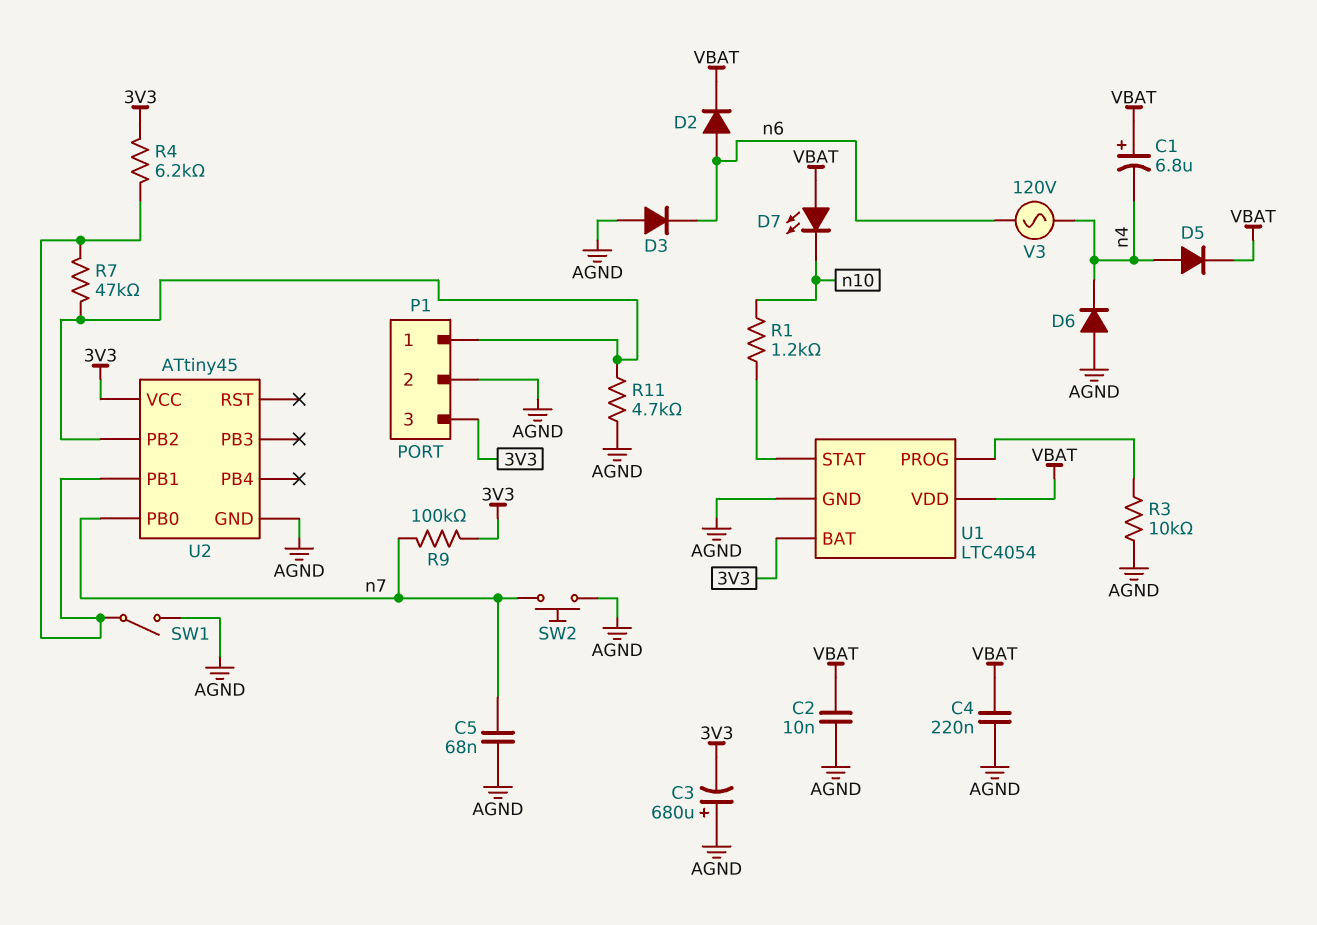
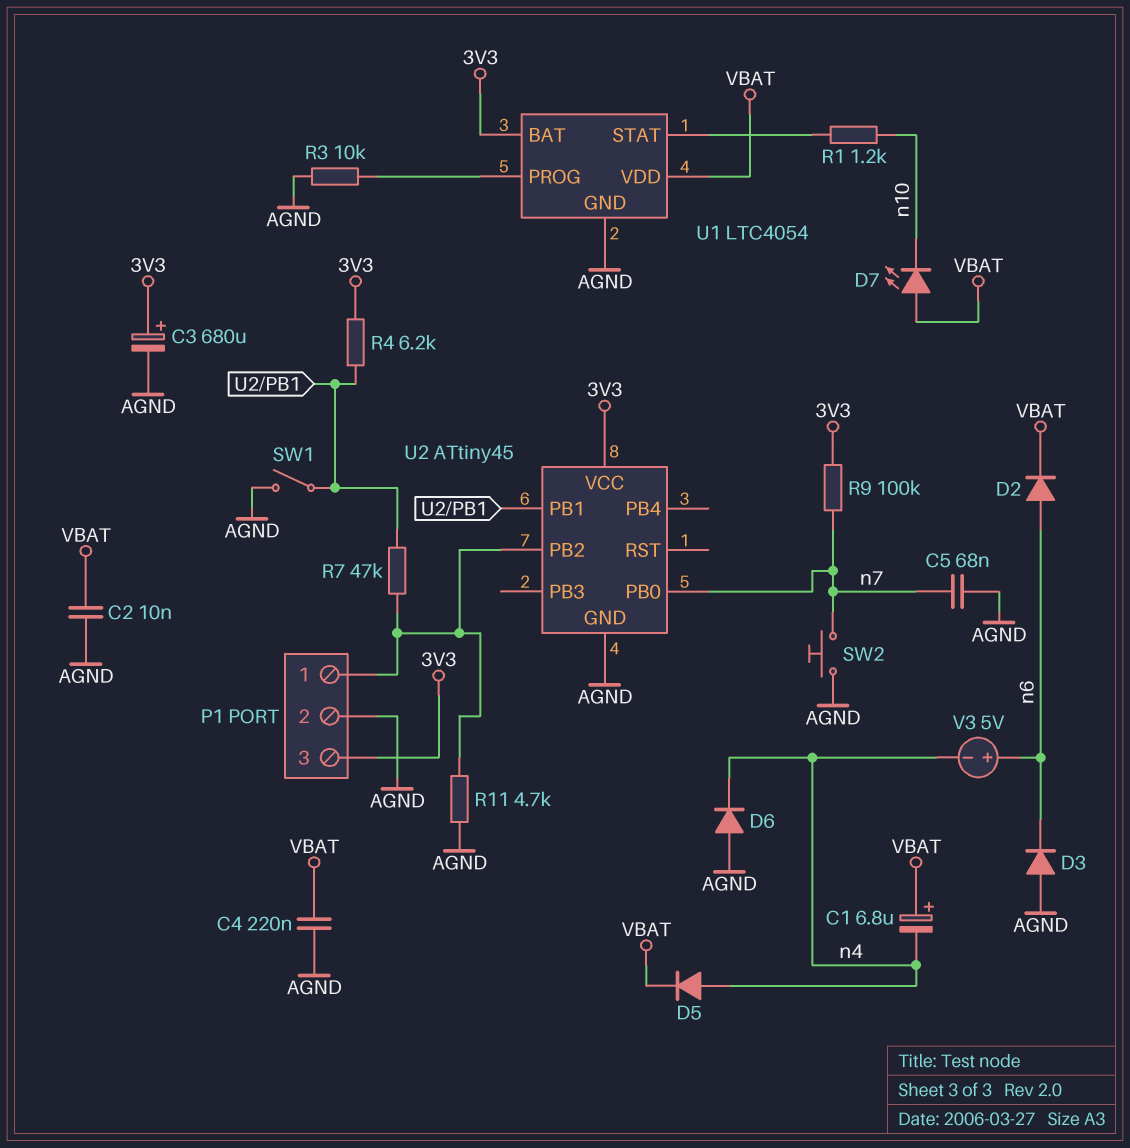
C3: 680uF (plus AGND, minus 3V3) -> 680uF (plus 3V3, minus AGND)
V3: AC 120V (n4, n6) -> 5V (plus n6, minus n4)

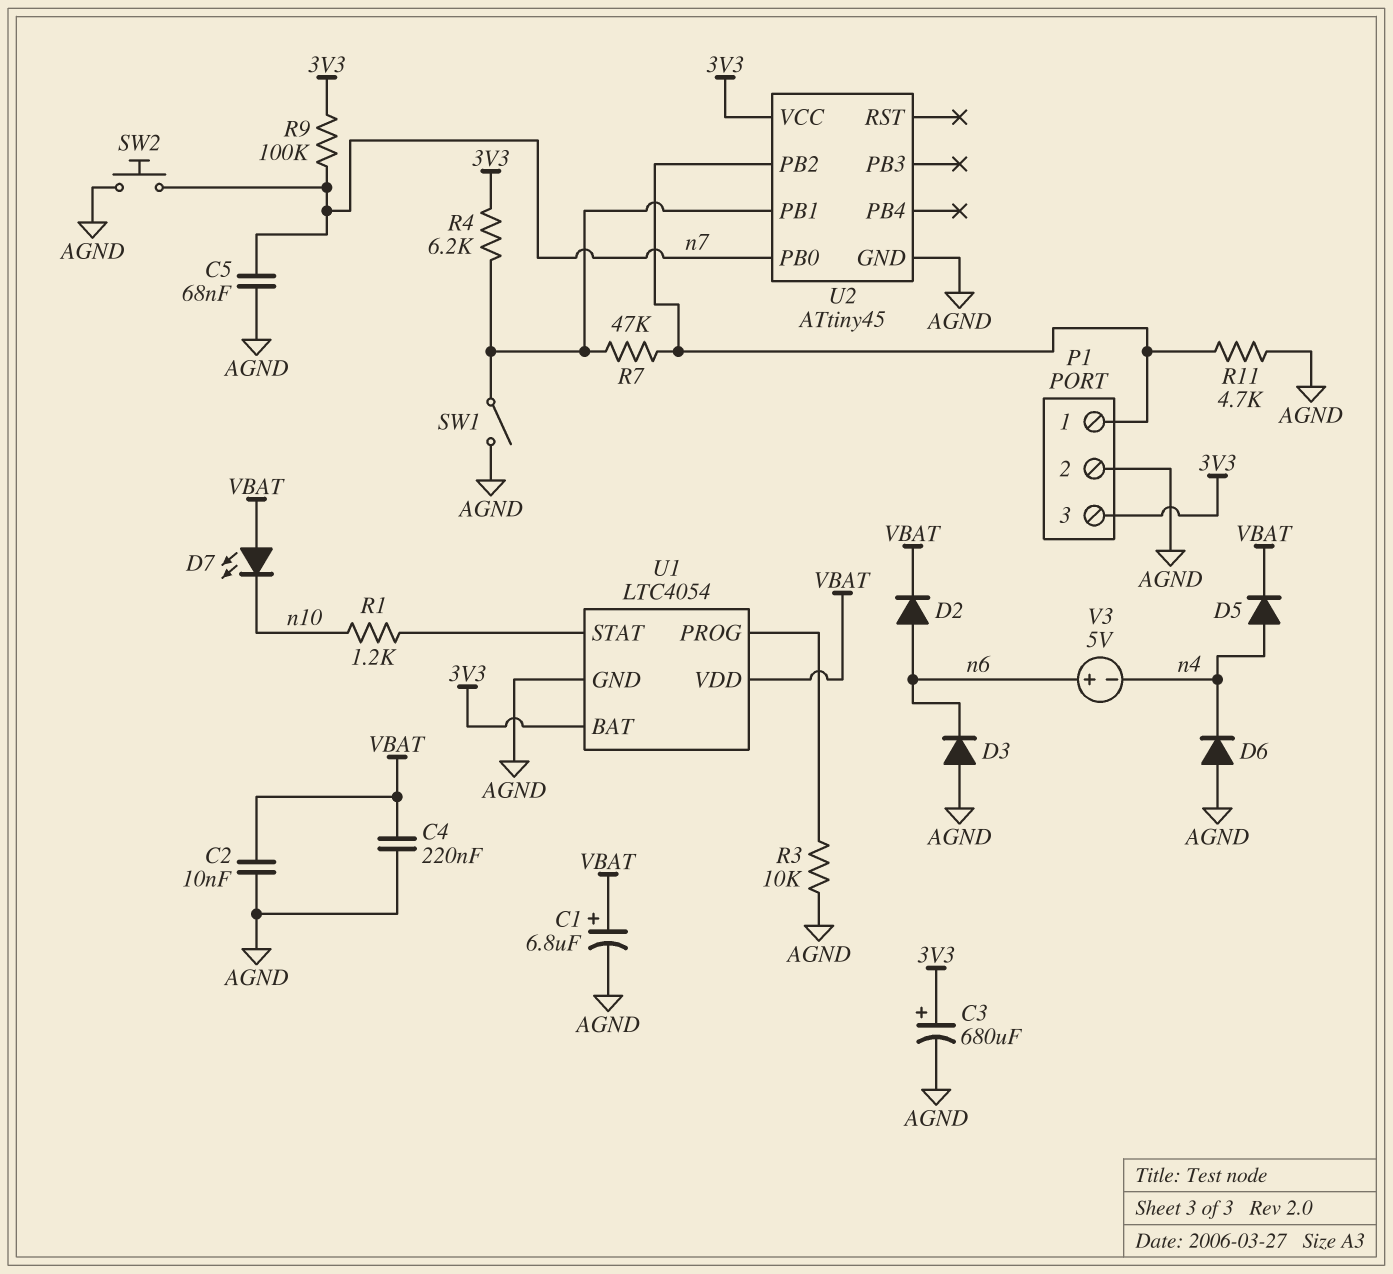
C1: 6.8uF (plus VBAT, minus n4) -> 6.8uF (plus VBAT, minus AGND)

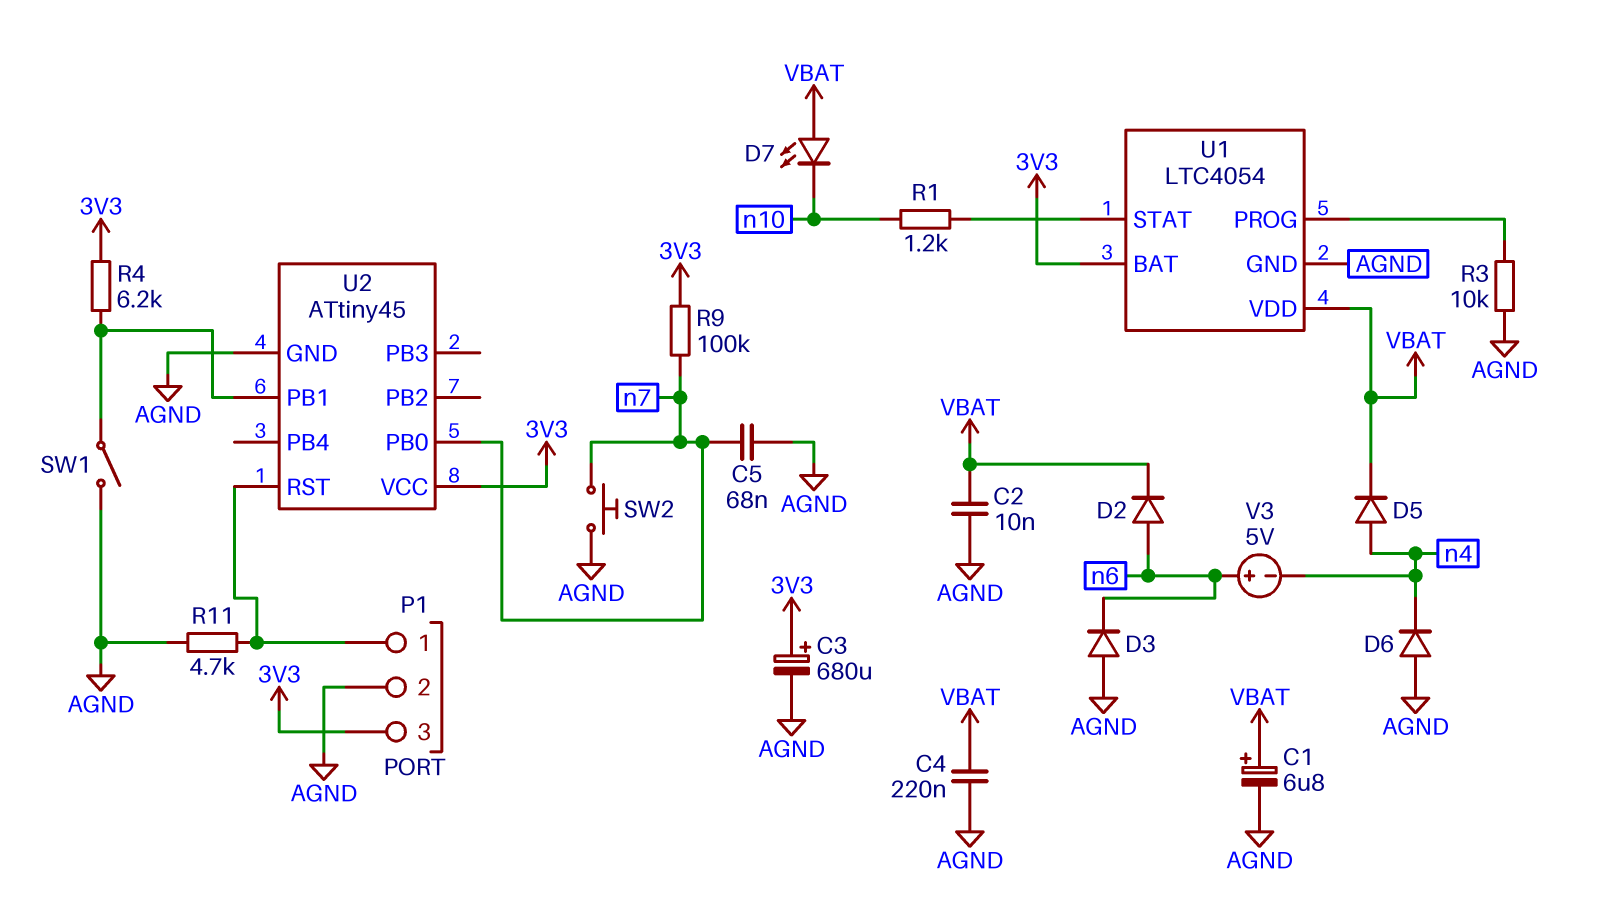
R7: 47k (P1/1, U2/PB1) -> none
U2 pin PB2: P1/1 -> none
U2 pin RST: none -> P1/1

